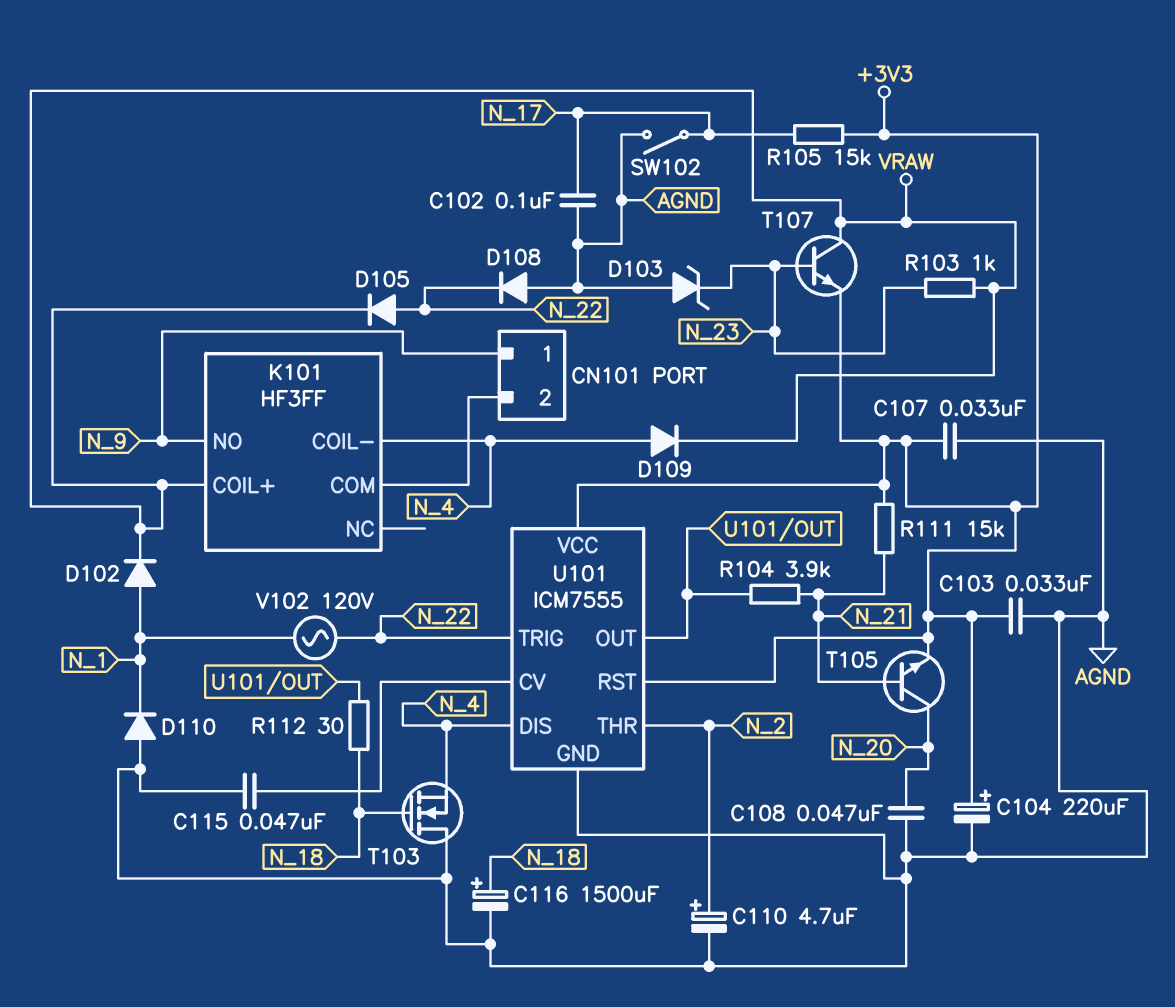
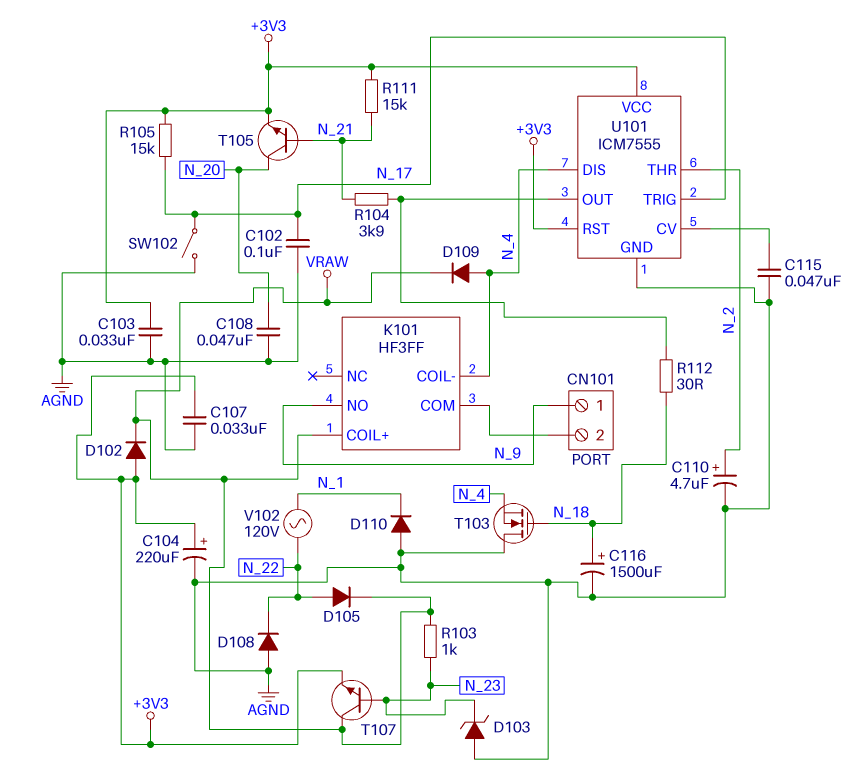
D102: diode (A N_1, K VRAW) -> diode (A +3V3, K VRAW)
U101 pin TRIG: N_22 -> N_17

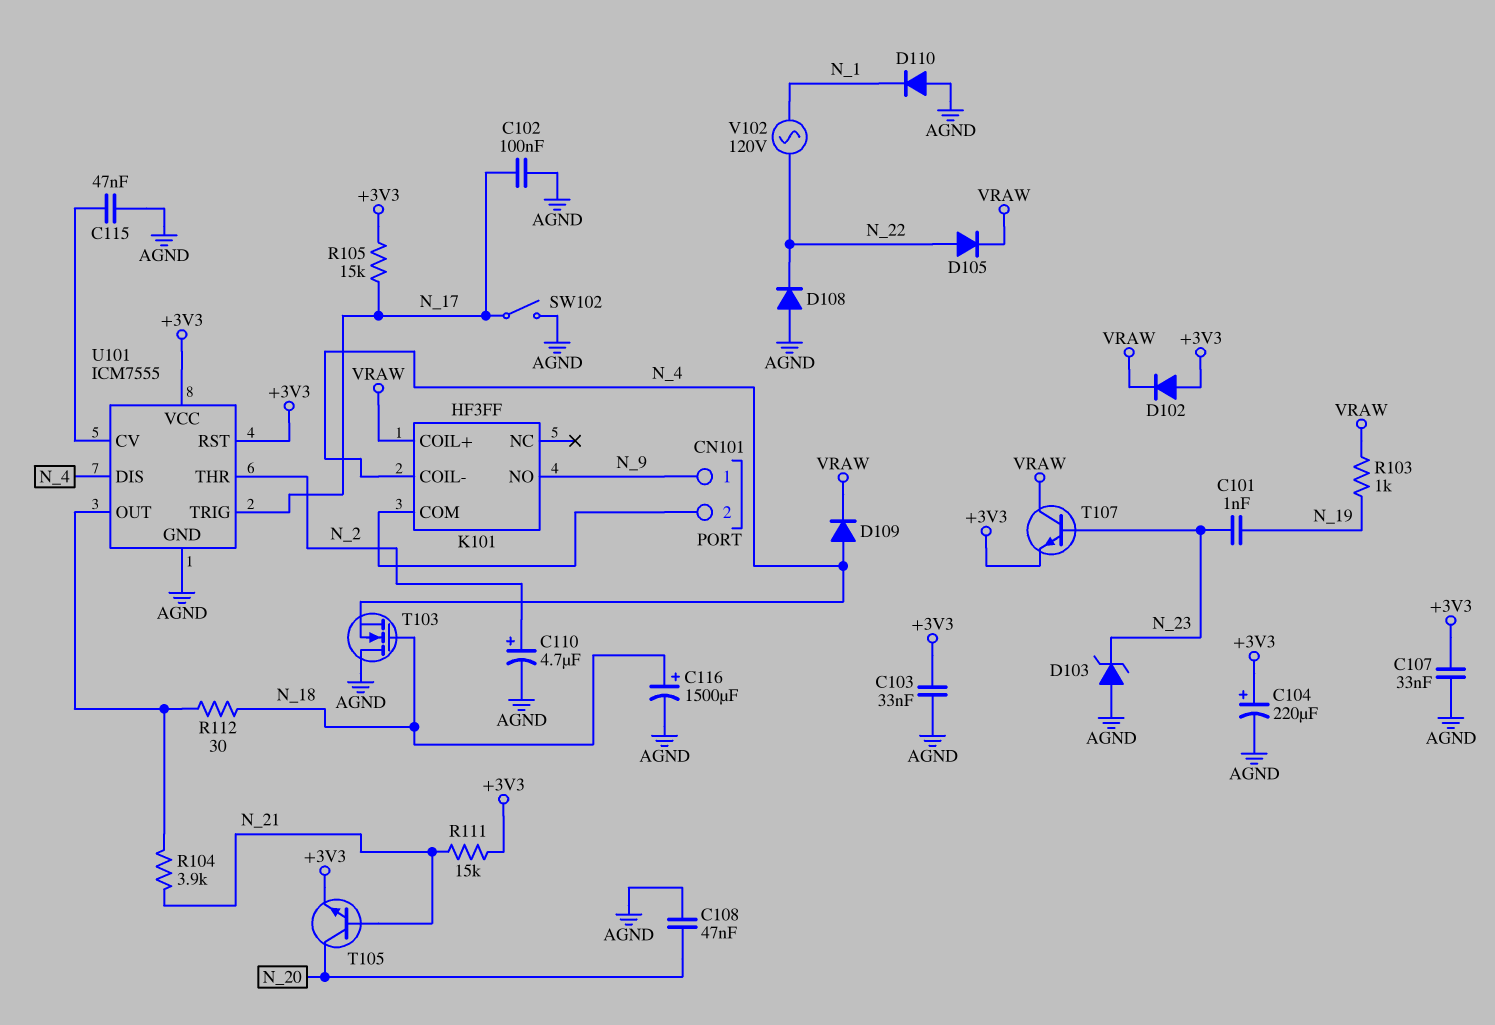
C101: none -> 1nF (N_19, N_23)
R103: 1k (N_23, VRAW) -> 1k (N_19, VRAW)

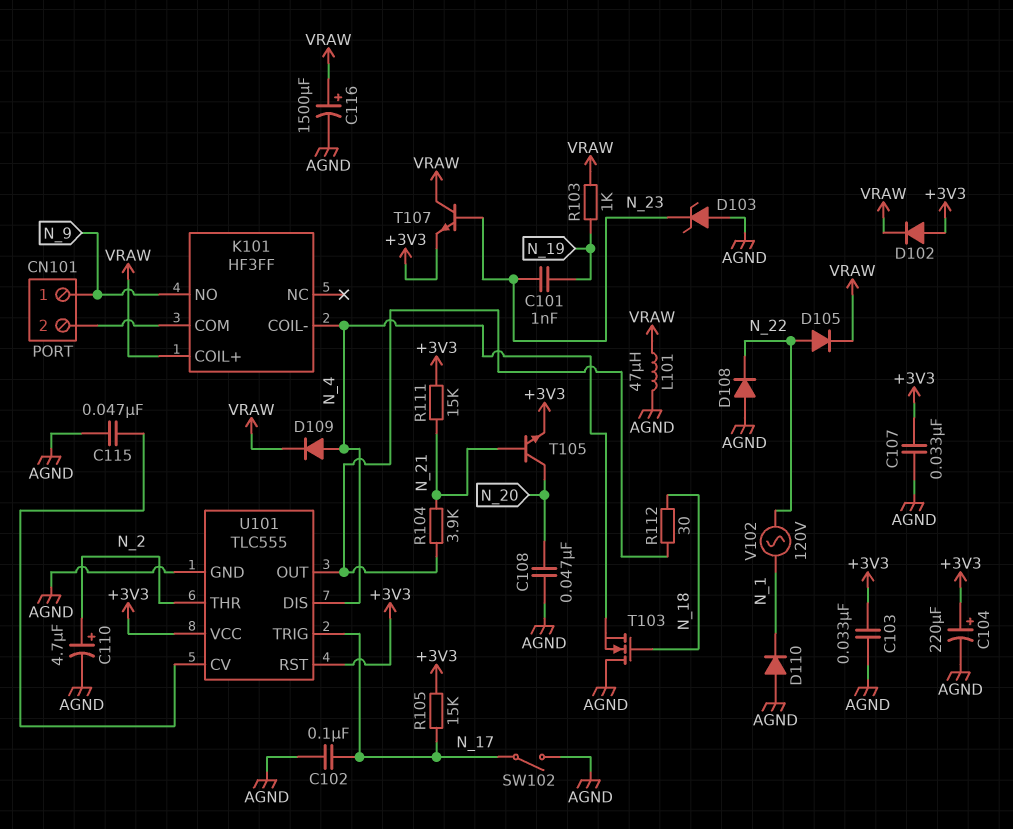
C116: 1500uF (plus N_18, minus AGND) -> 1500uF (plus VRAW, minus AGND)
L101: none -> 47uH (AGND, VRAW)
U101: ICM7555 -> TLC555

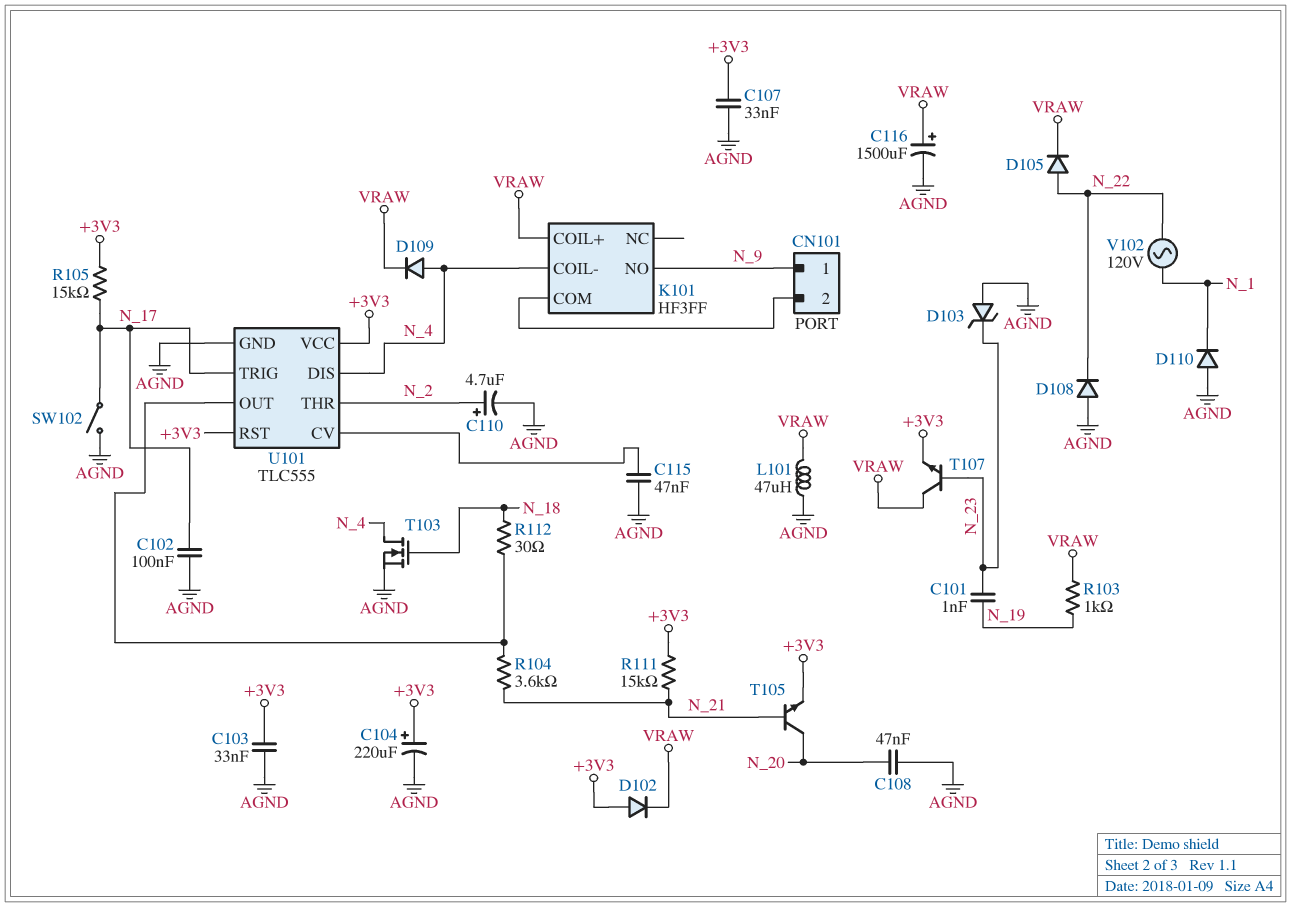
R104: 3.9k (N_21, U101/OUT) -> 3.6k (N_21, U101/OUT)
T103: NMOS (G N_18, D AGND, S N_4) -> NMOS (G N_18, D N_4, S AGND)

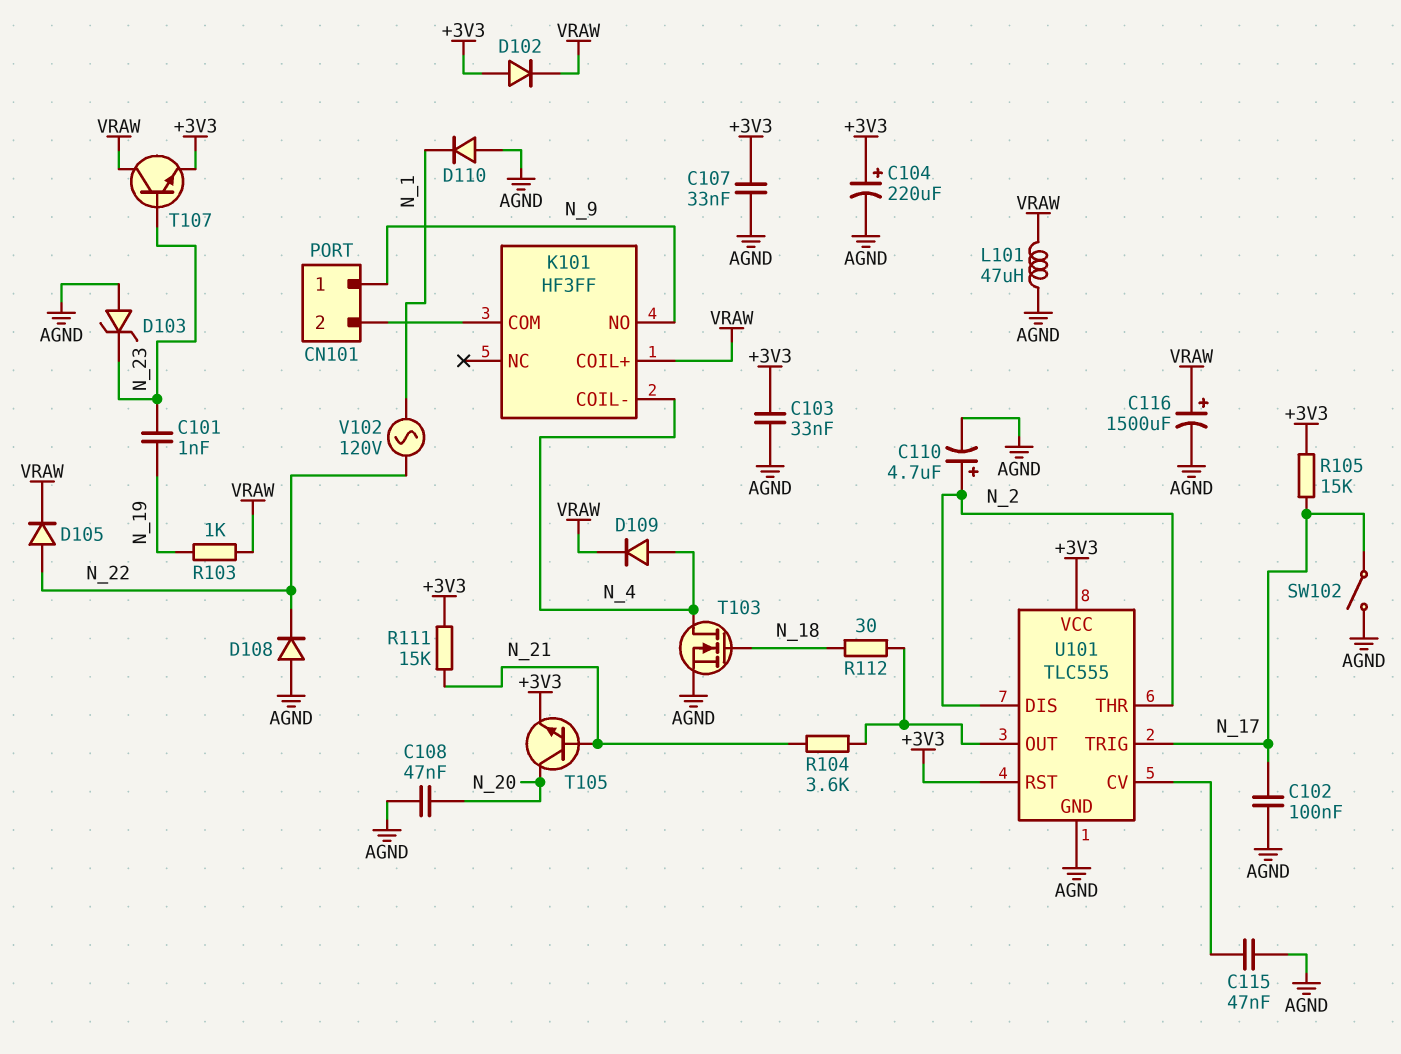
U101 pin DIS: N_4 -> N_2

